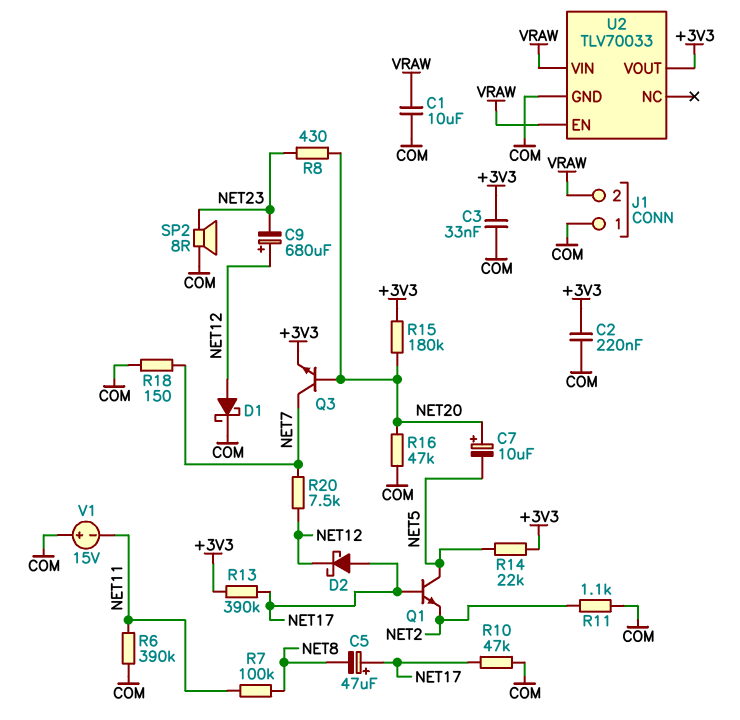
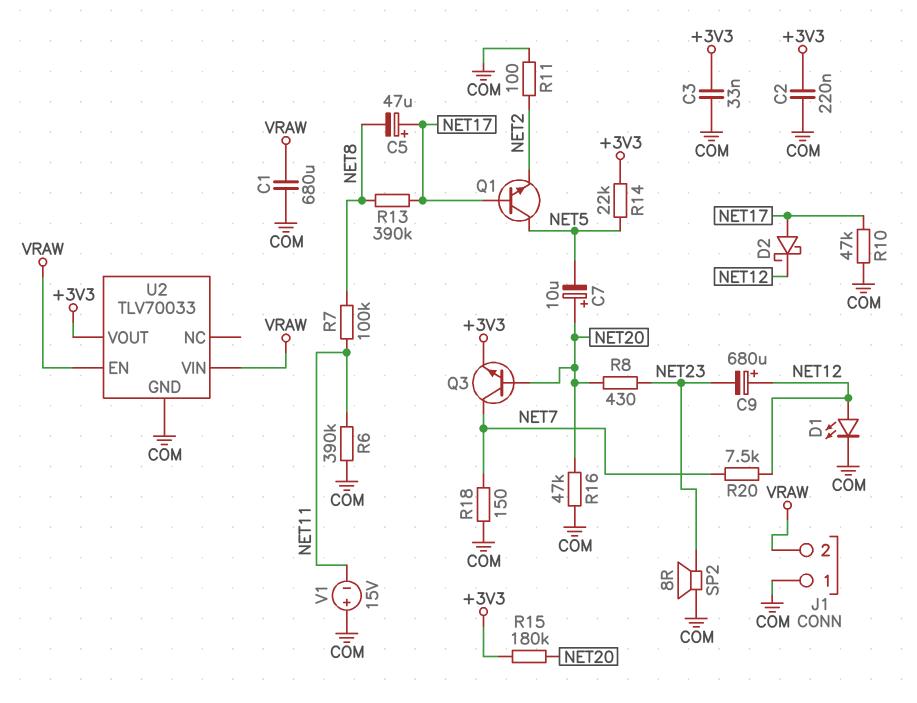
C1: 10uF (COM, VRAW) -> 680uF (COM, VRAW)
D1: schottky (A NET12, K COM) -> LED (A NET12, K COM)
R11: 1.1k (COM, NET2) -> 100 (COM, NET2)
R13: 390k (+3V3, NET17) -> 390k (NET8, NET17)

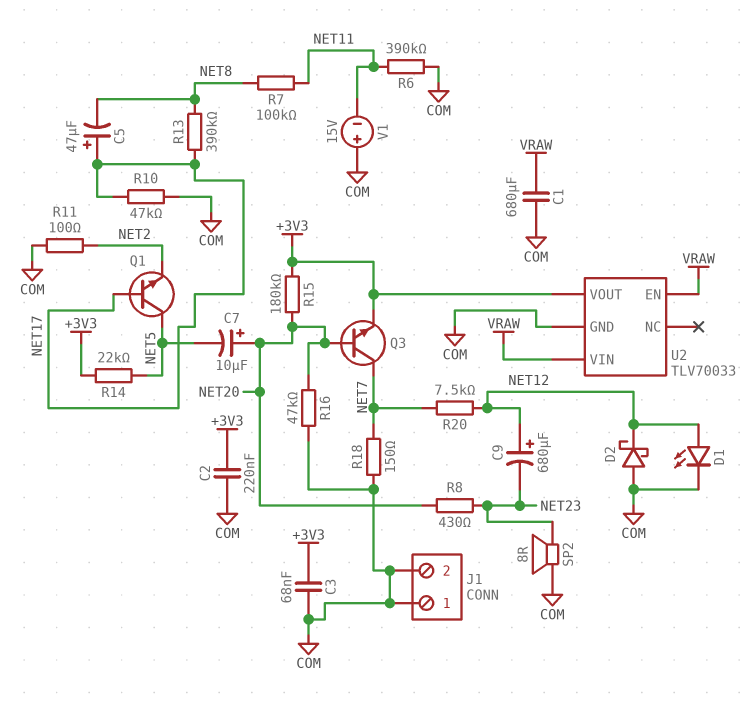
C3: 33nF (+3V3, COM) -> 68nF (+3V3, COM)
D2: schottky (A NET17, K NET12) -> schottky (A COM, K NET12)
J1 pin 2: VRAW -> COM

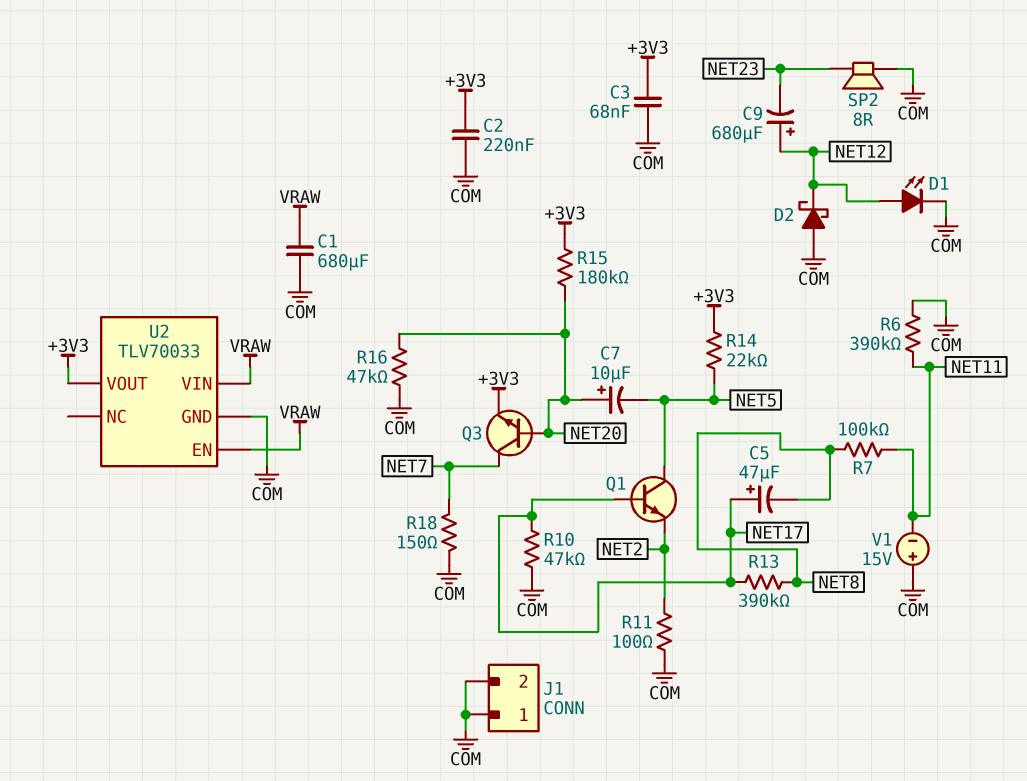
R8: 430 (NET20, NET23) -> none
R20: 7.5k (NET7, NET12) -> none

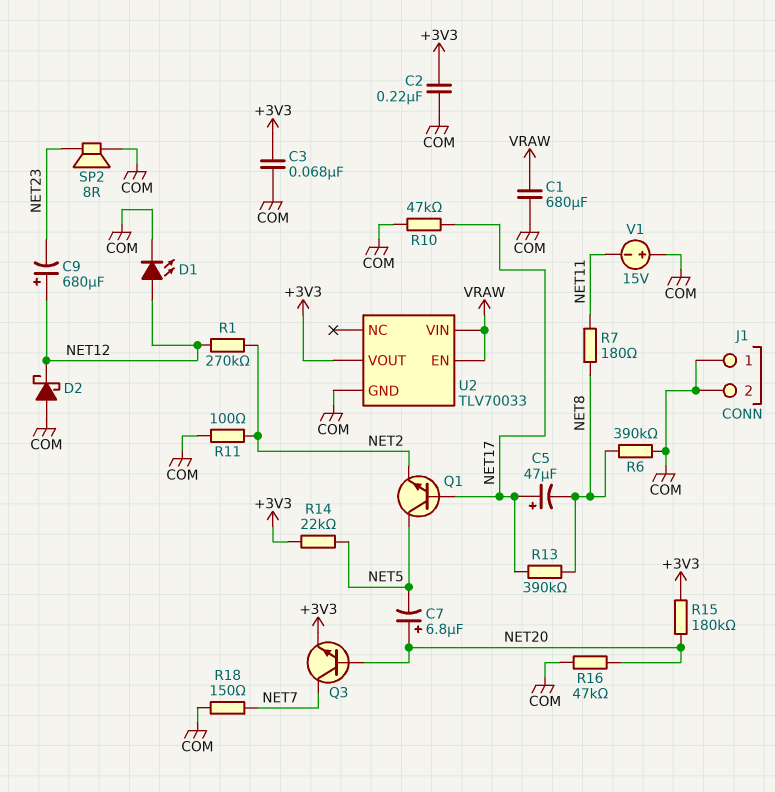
C7: 10uF (plus NET20, minus NET5) -> 6.8uF (plus NET20, minus NET5)
R1: none -> 270k (NET2, NET12)
R6: 390k (COM, NET11) -> 390k (COM, NET8)
R7: 100k (NET8, NET11) -> 180 (NET8, NET11)

